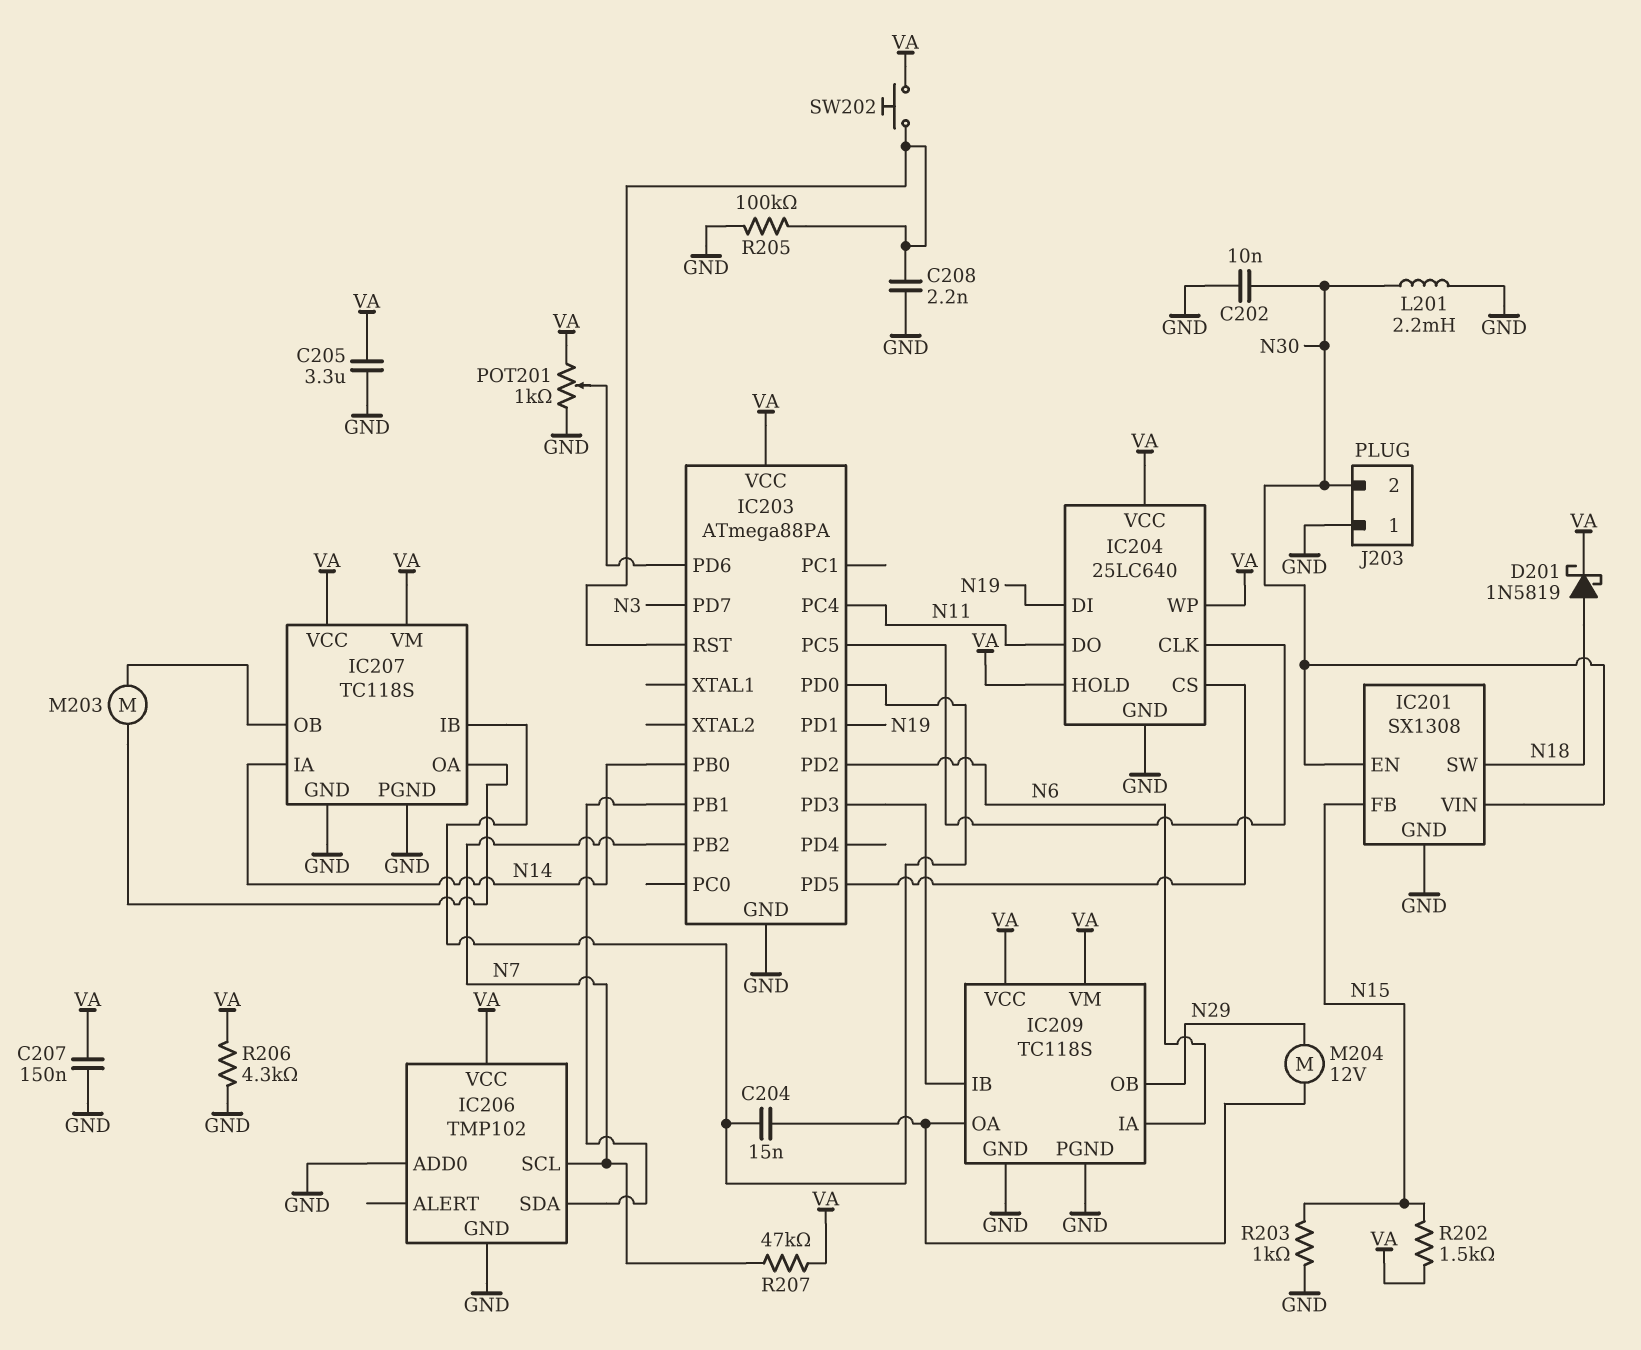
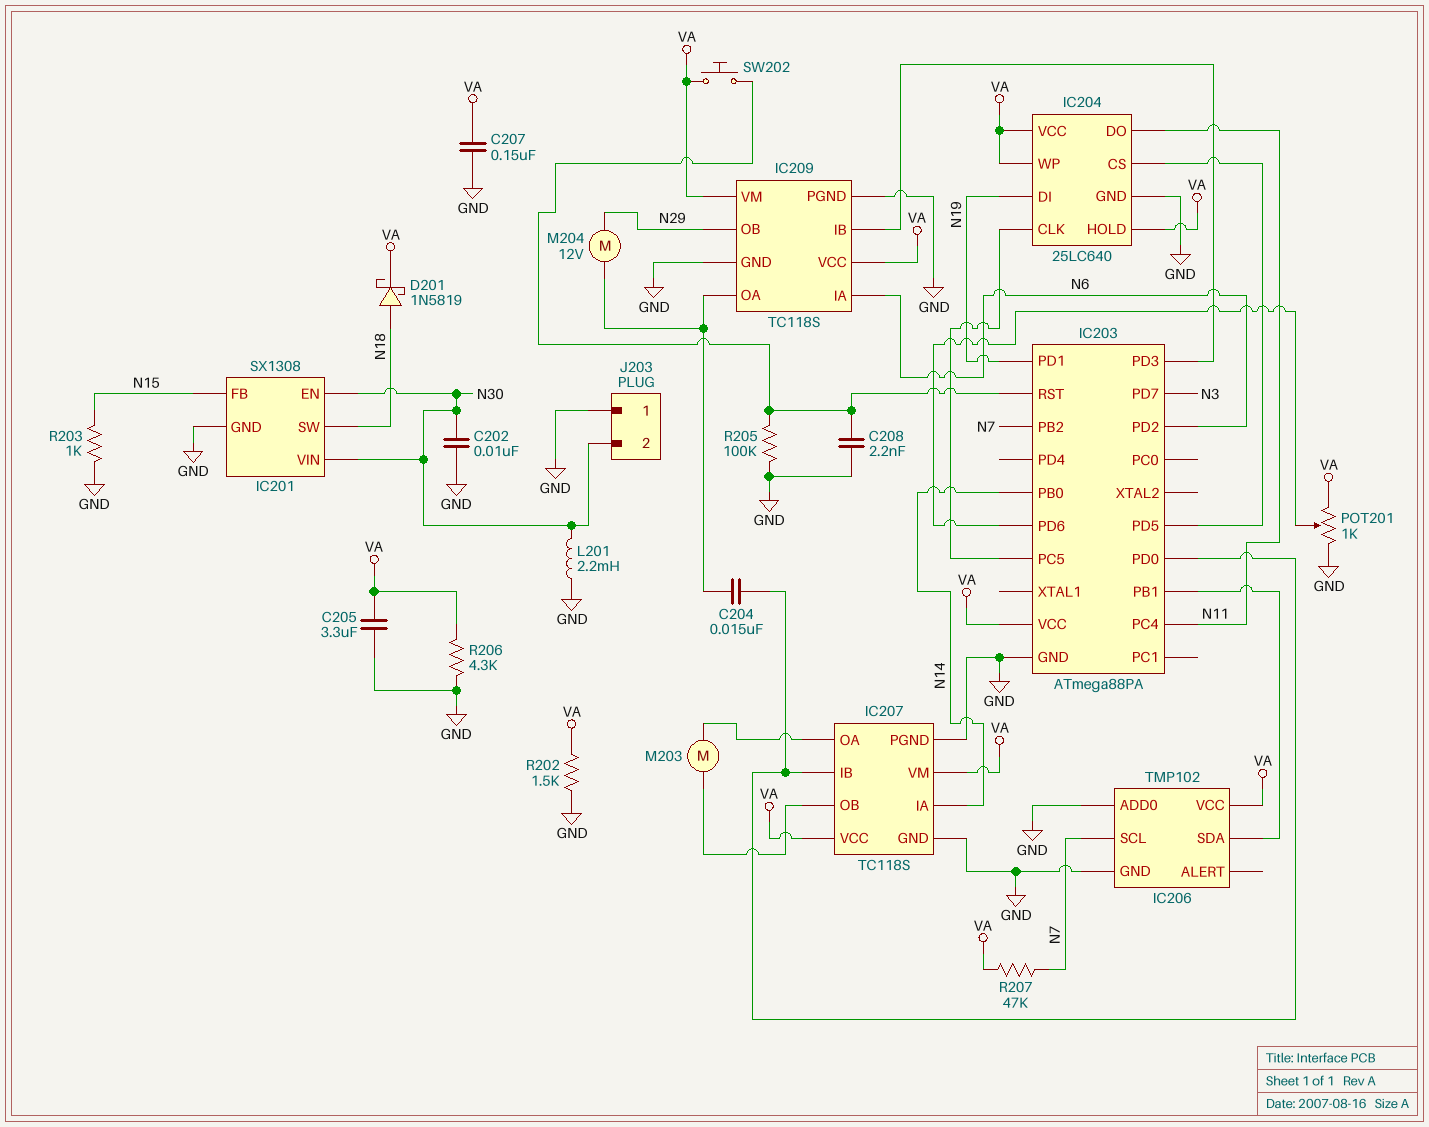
R202: 1.5k (N15, VA) -> 1.5k (GND, VA)

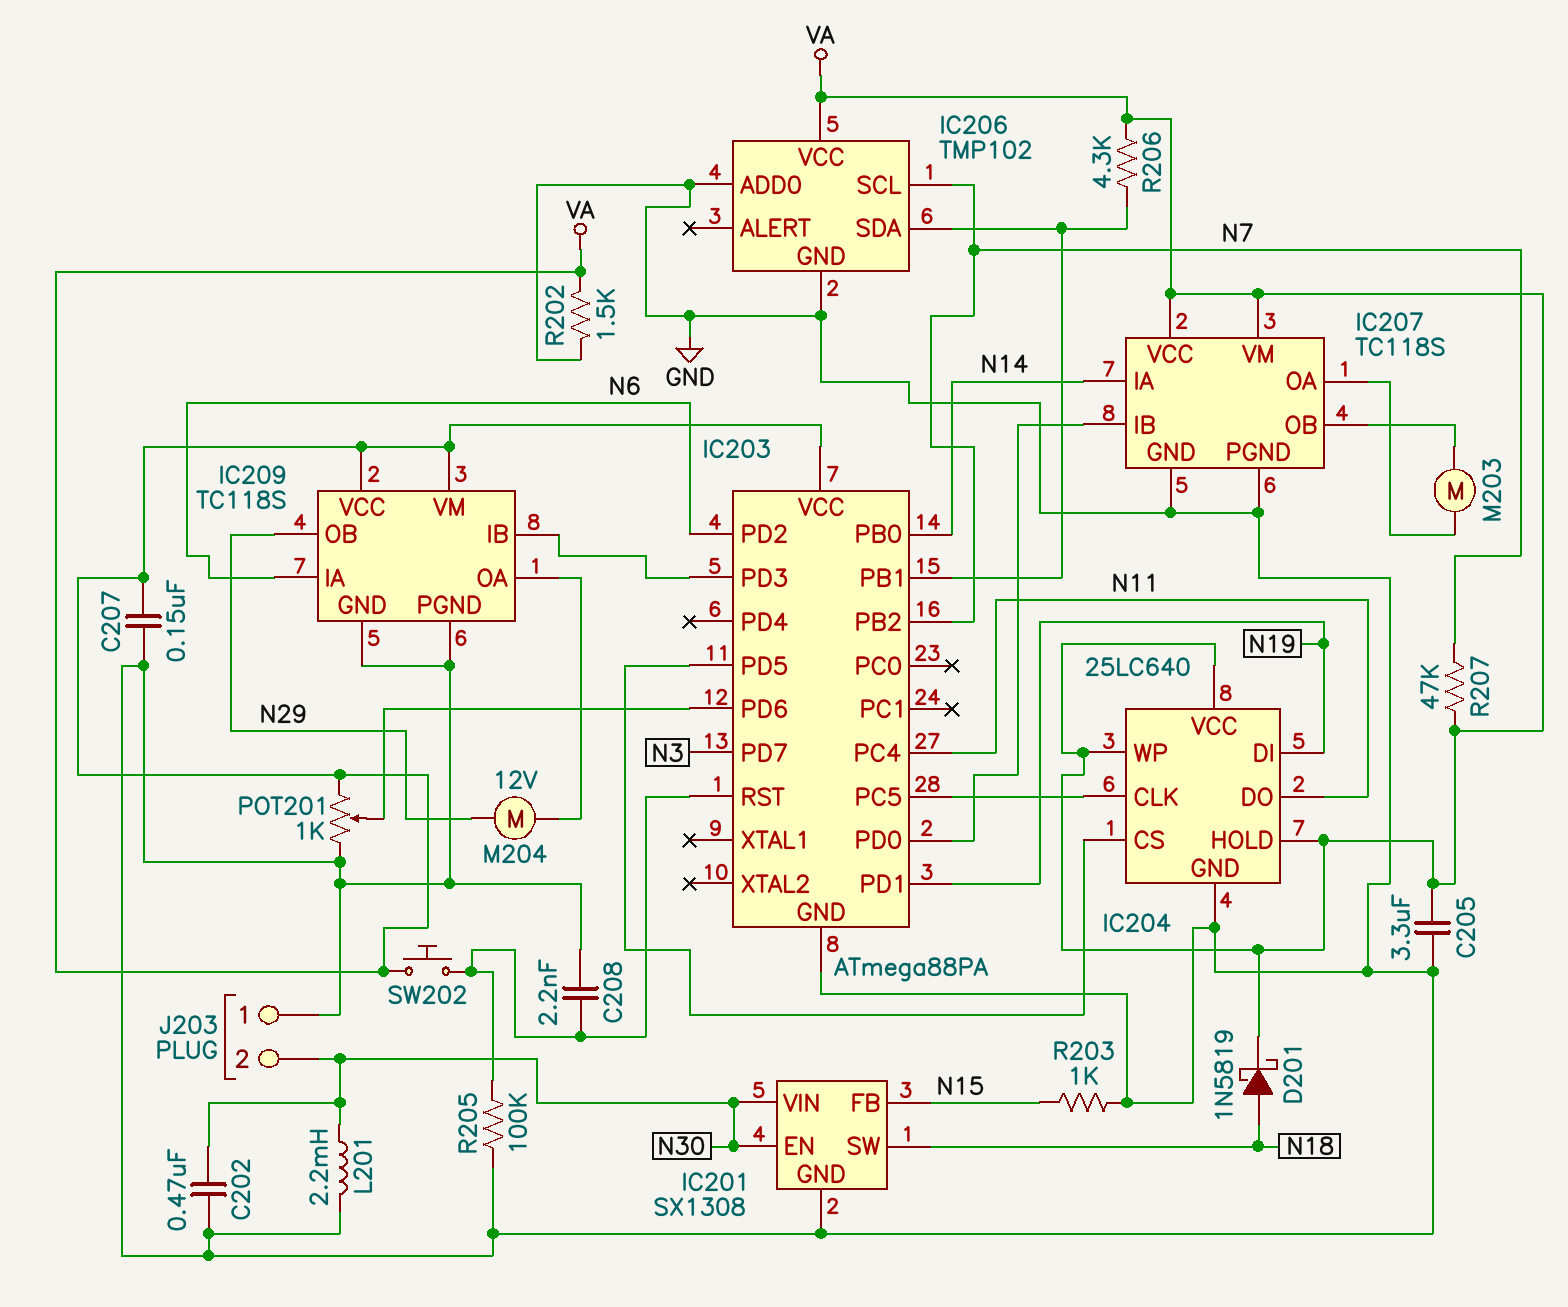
C202: 10nF (GND, N30) -> 470nF (GND, N30)
C204: 15nF (IC203/PD0, IC209/OA) -> none
R206: 4.3k (GND, VA) -> 4.3k (IC203/PB1, VA)

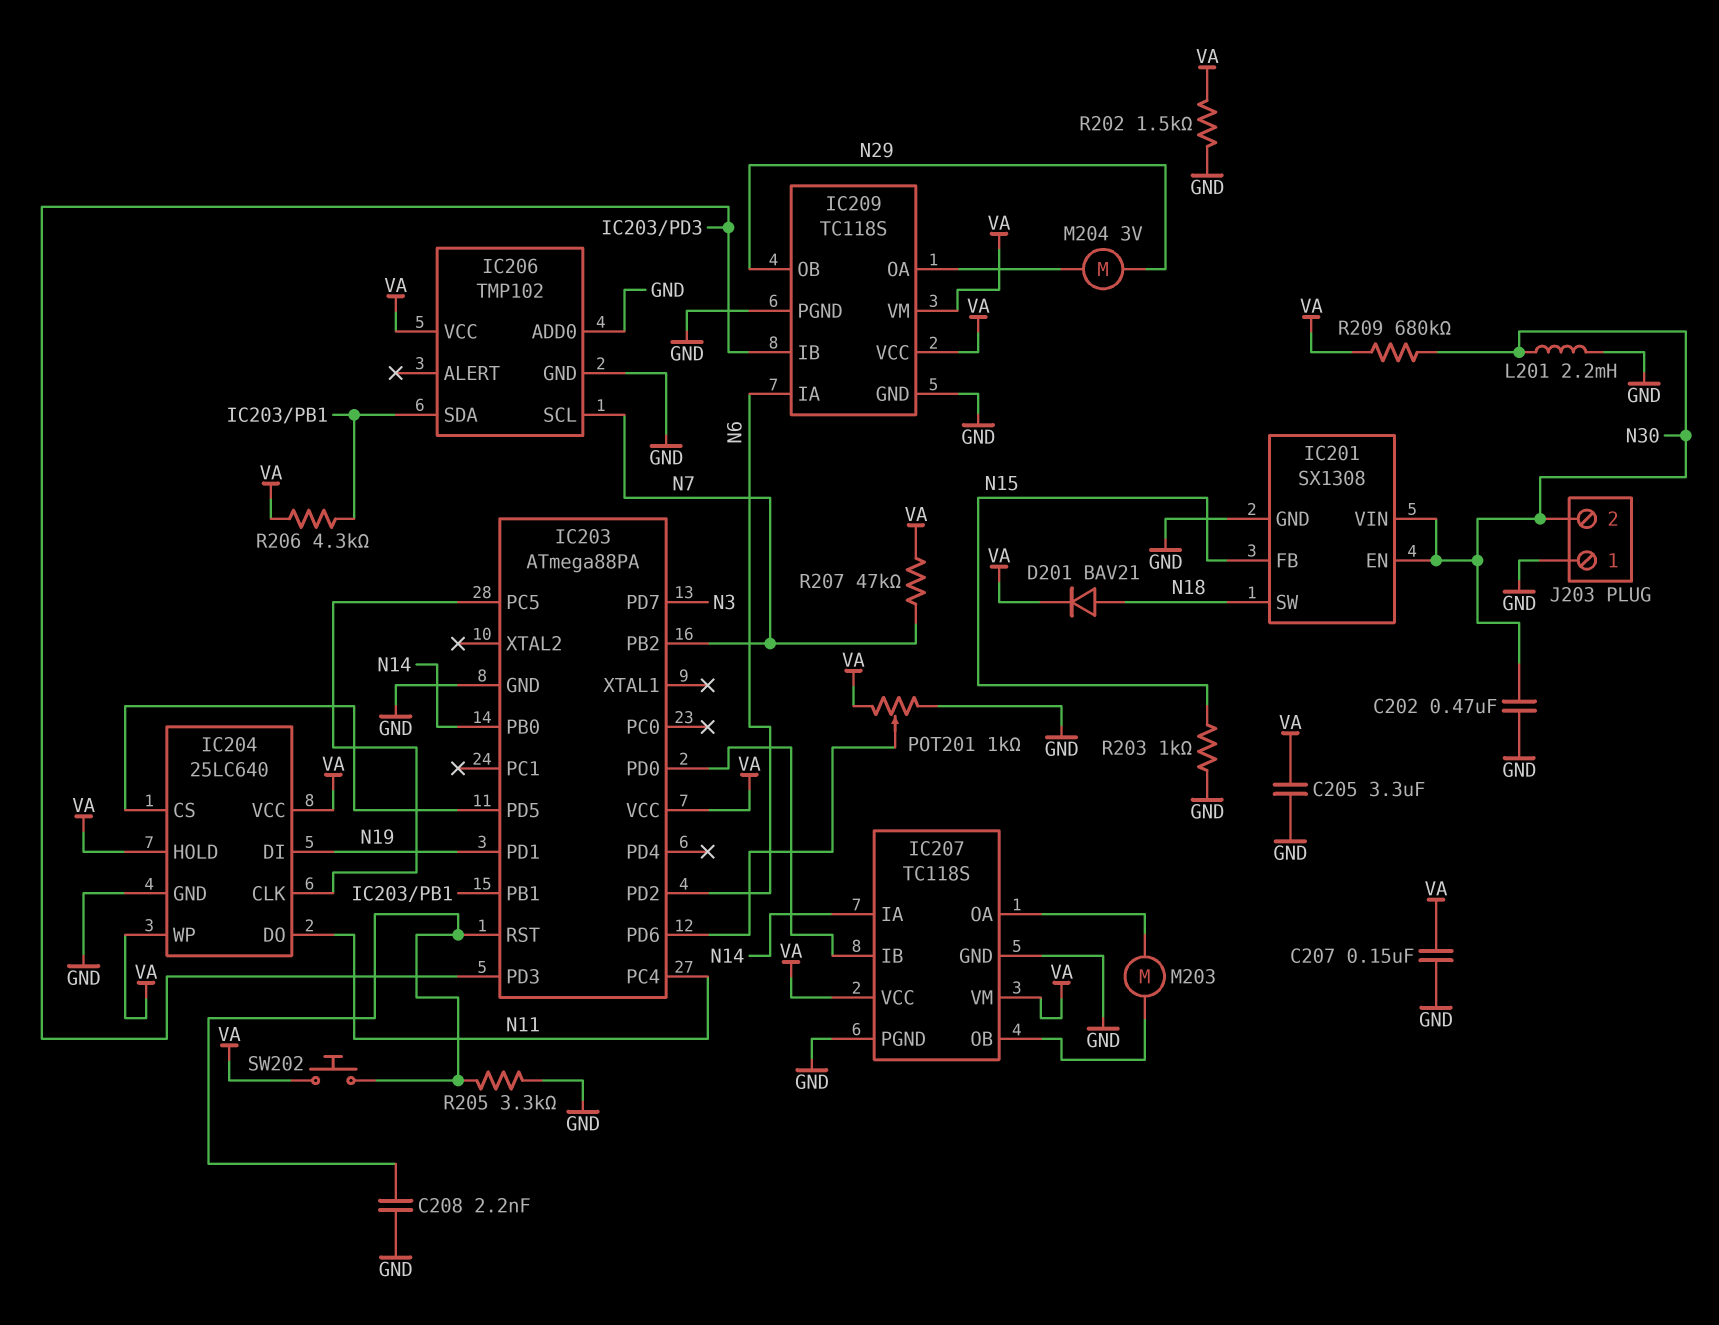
D201: schottky 1N5819 (A N18, K VA) -> diode BAV21 (A N18, K VA)
M204: motor 12V (IC209/OA, N29) -> motor 3V (IC209/OA, N29)
R205: 100k (GND, IC203/RST) -> 3.3k (GND, IC203/RST)
R209: none -> 680k (N30, VA)

